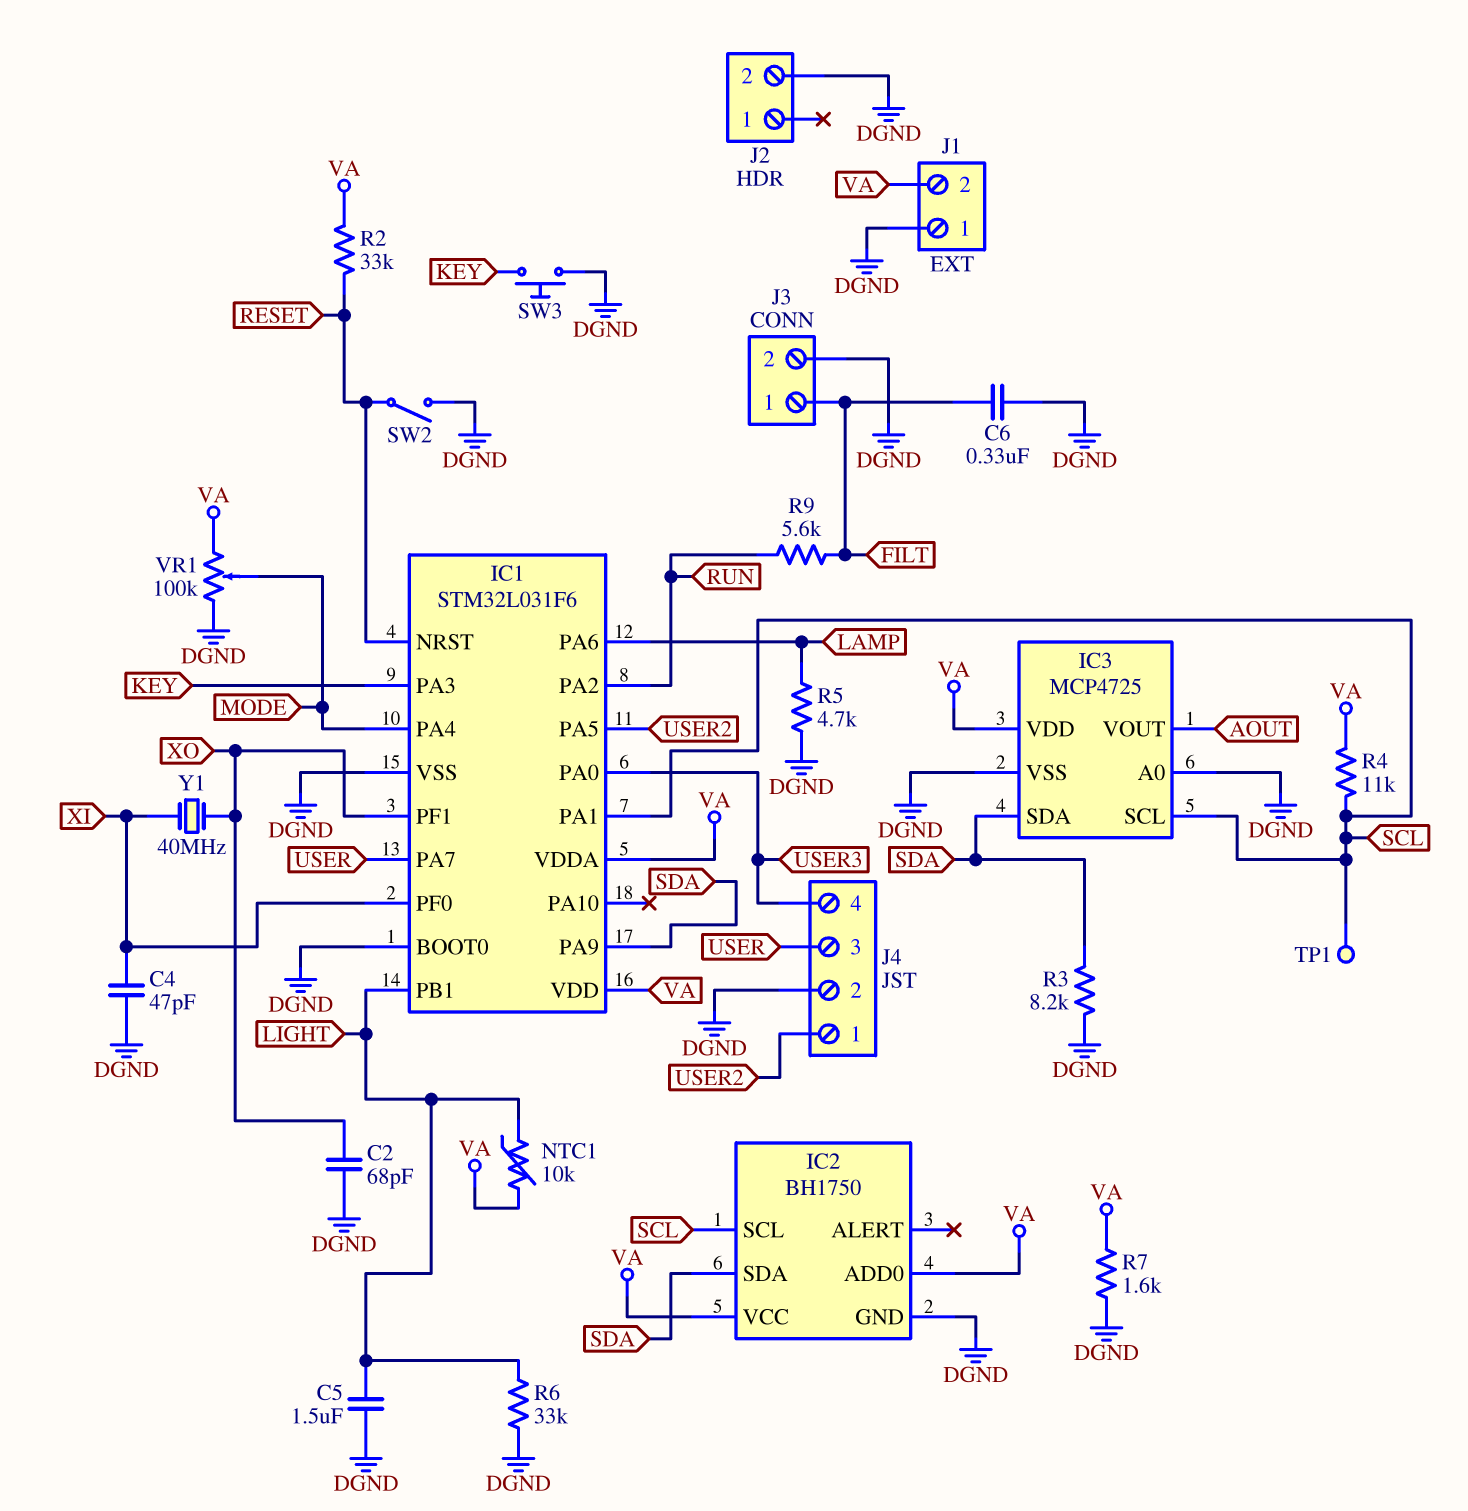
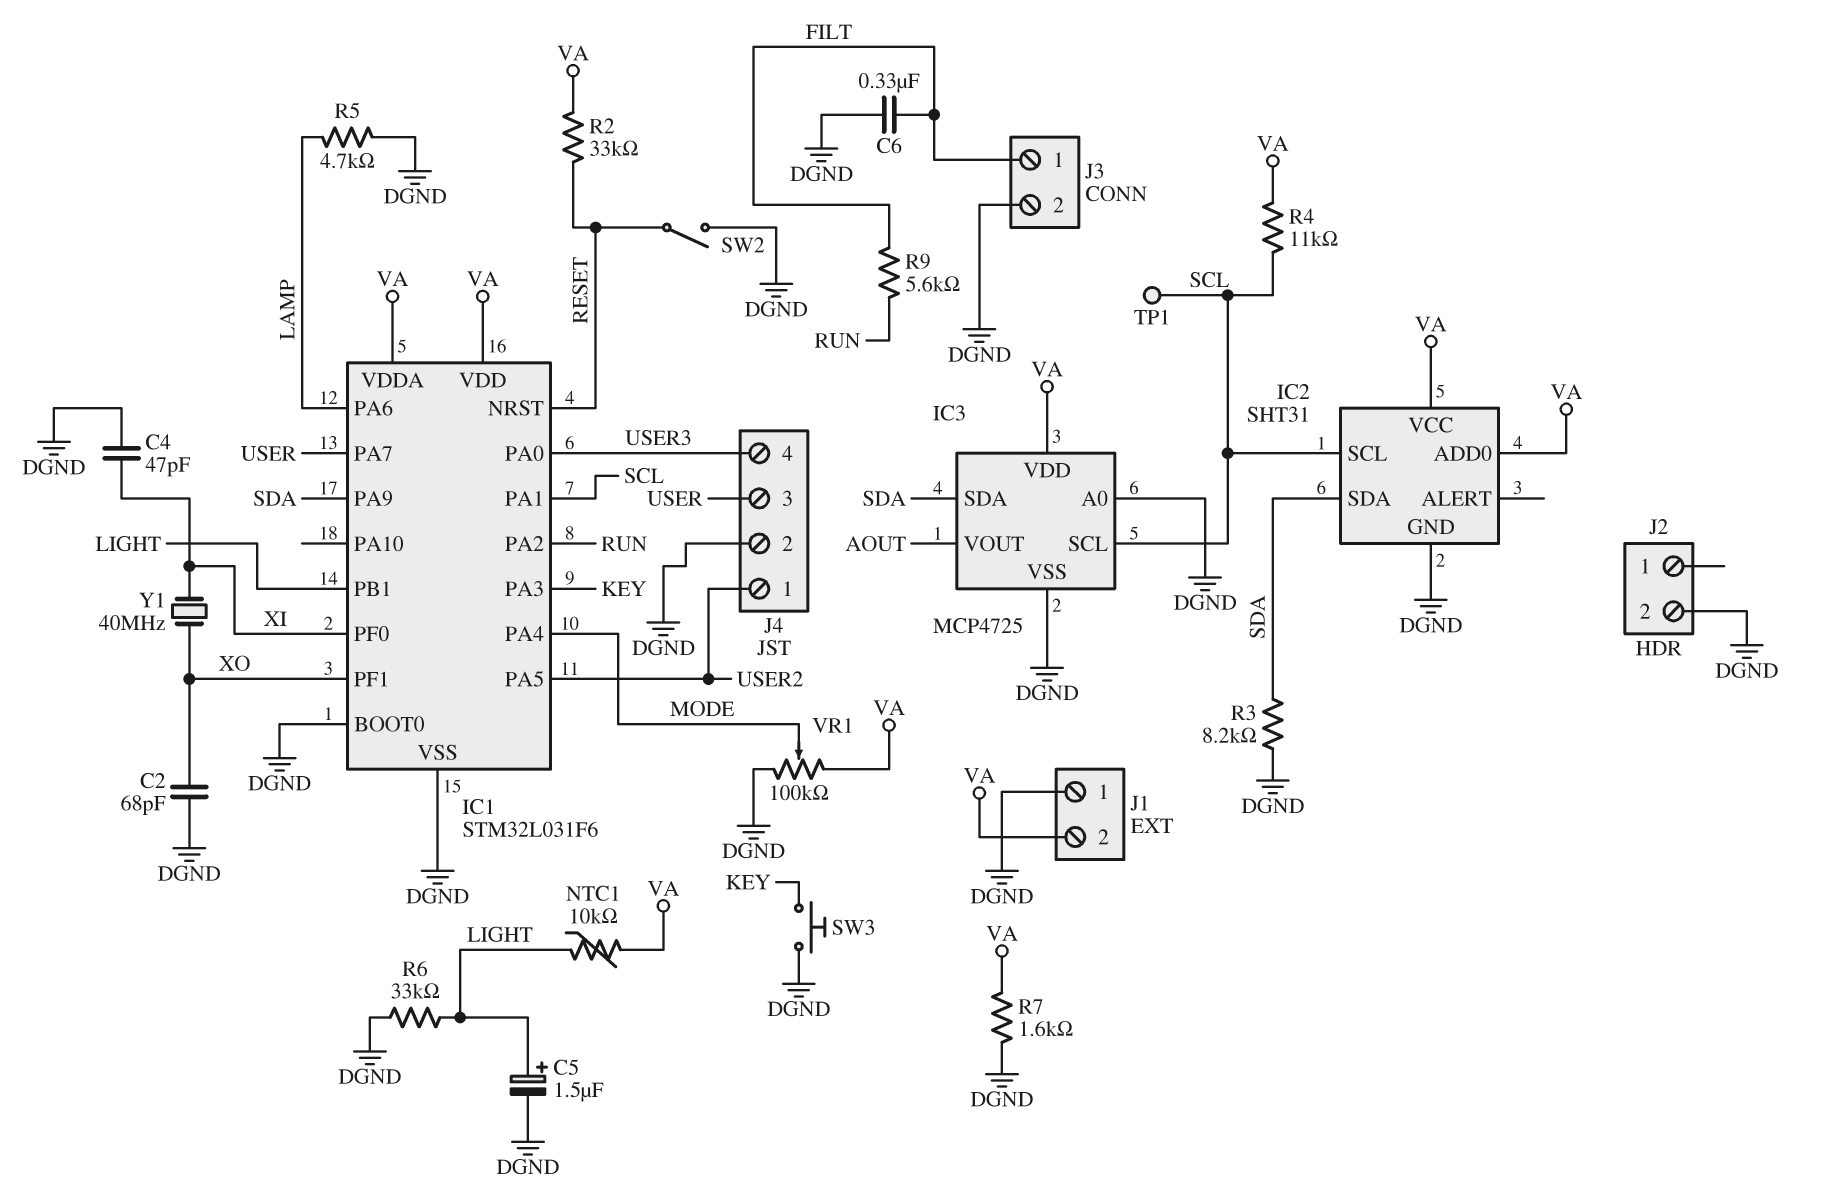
C5: 1.5uF (DGND, LIGHT) -> 1.5uF (plus LIGHT, minus DGND)
IC2: BH1750 -> SHT31

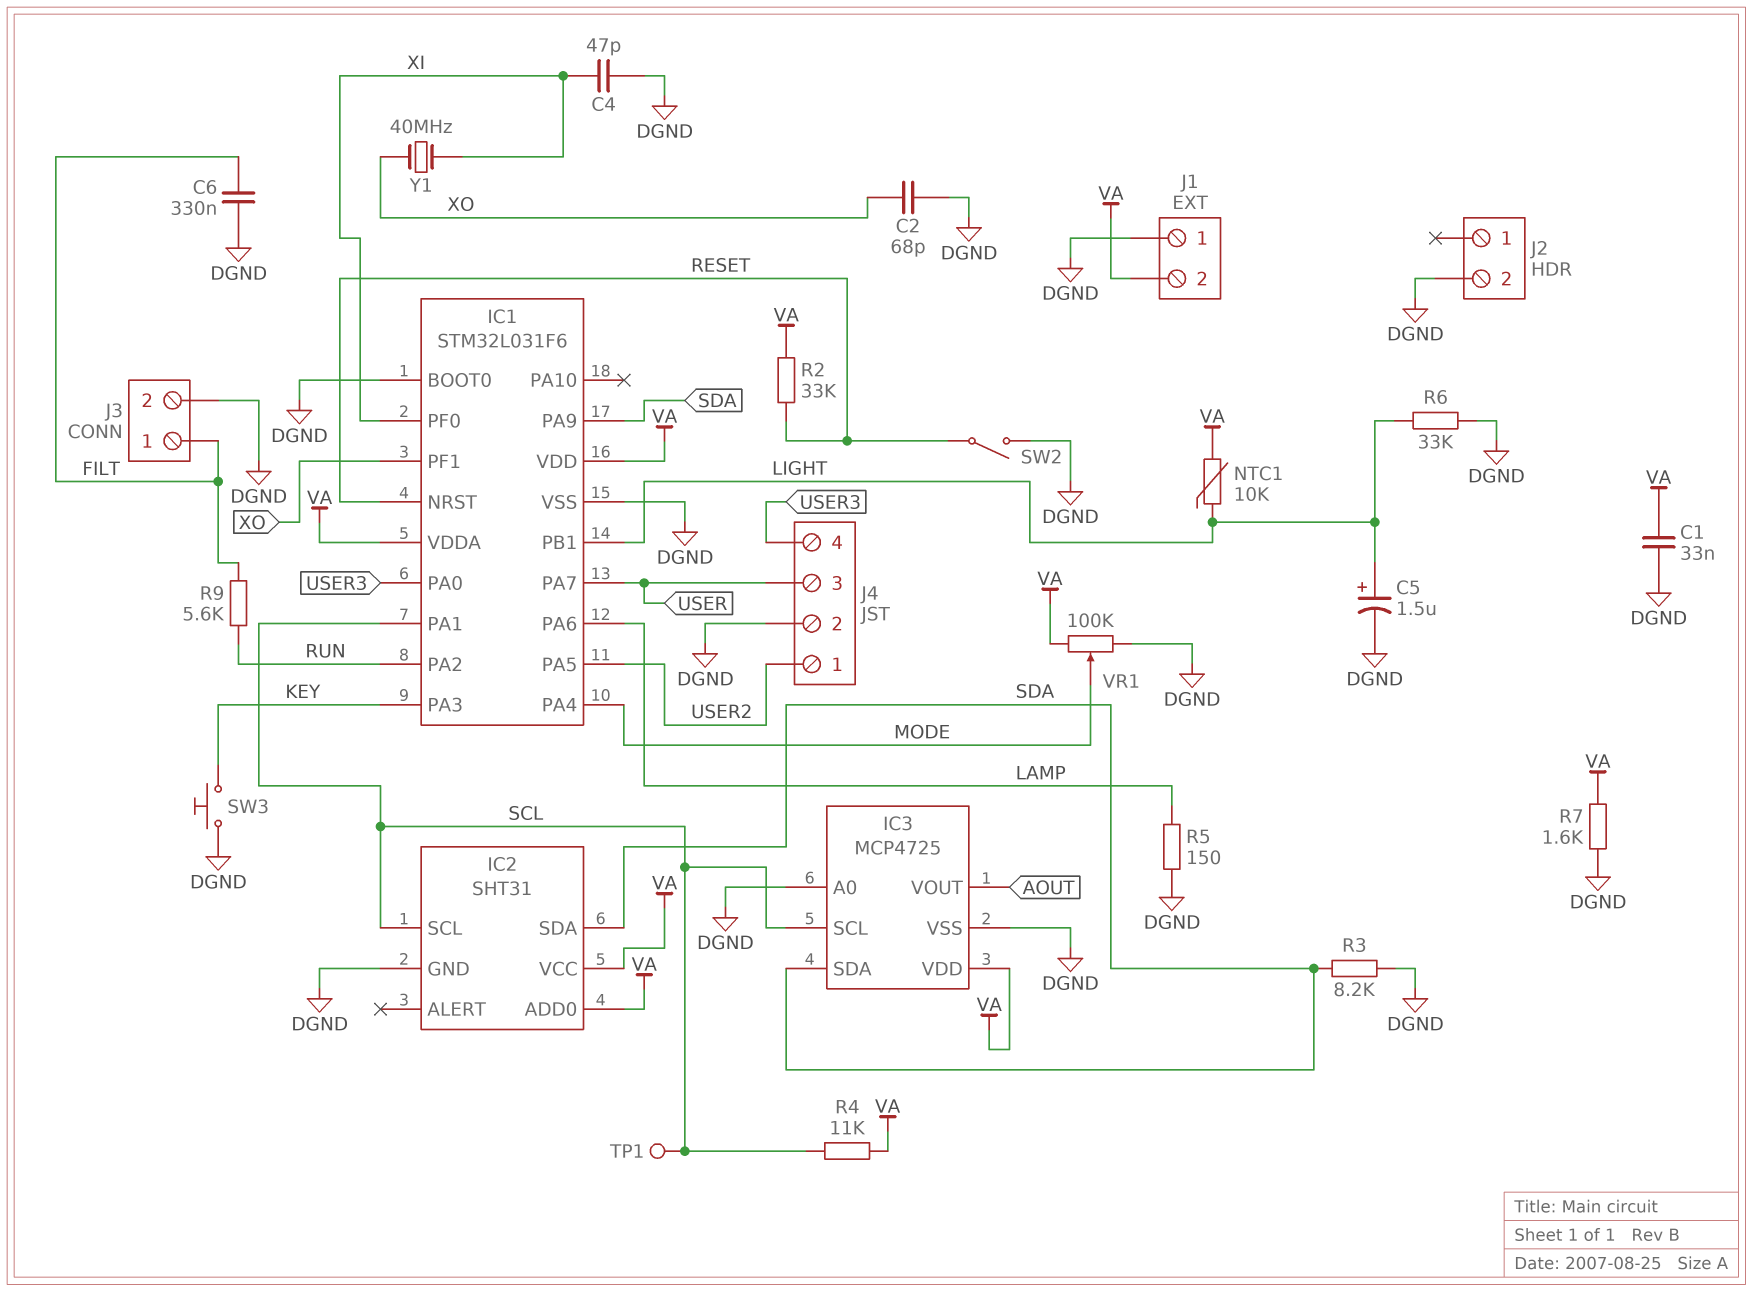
C1: none -> 33nF (DGND, VA)
R5: 4.7k (DGND, LAMP) -> 150 (DGND, LAMP)

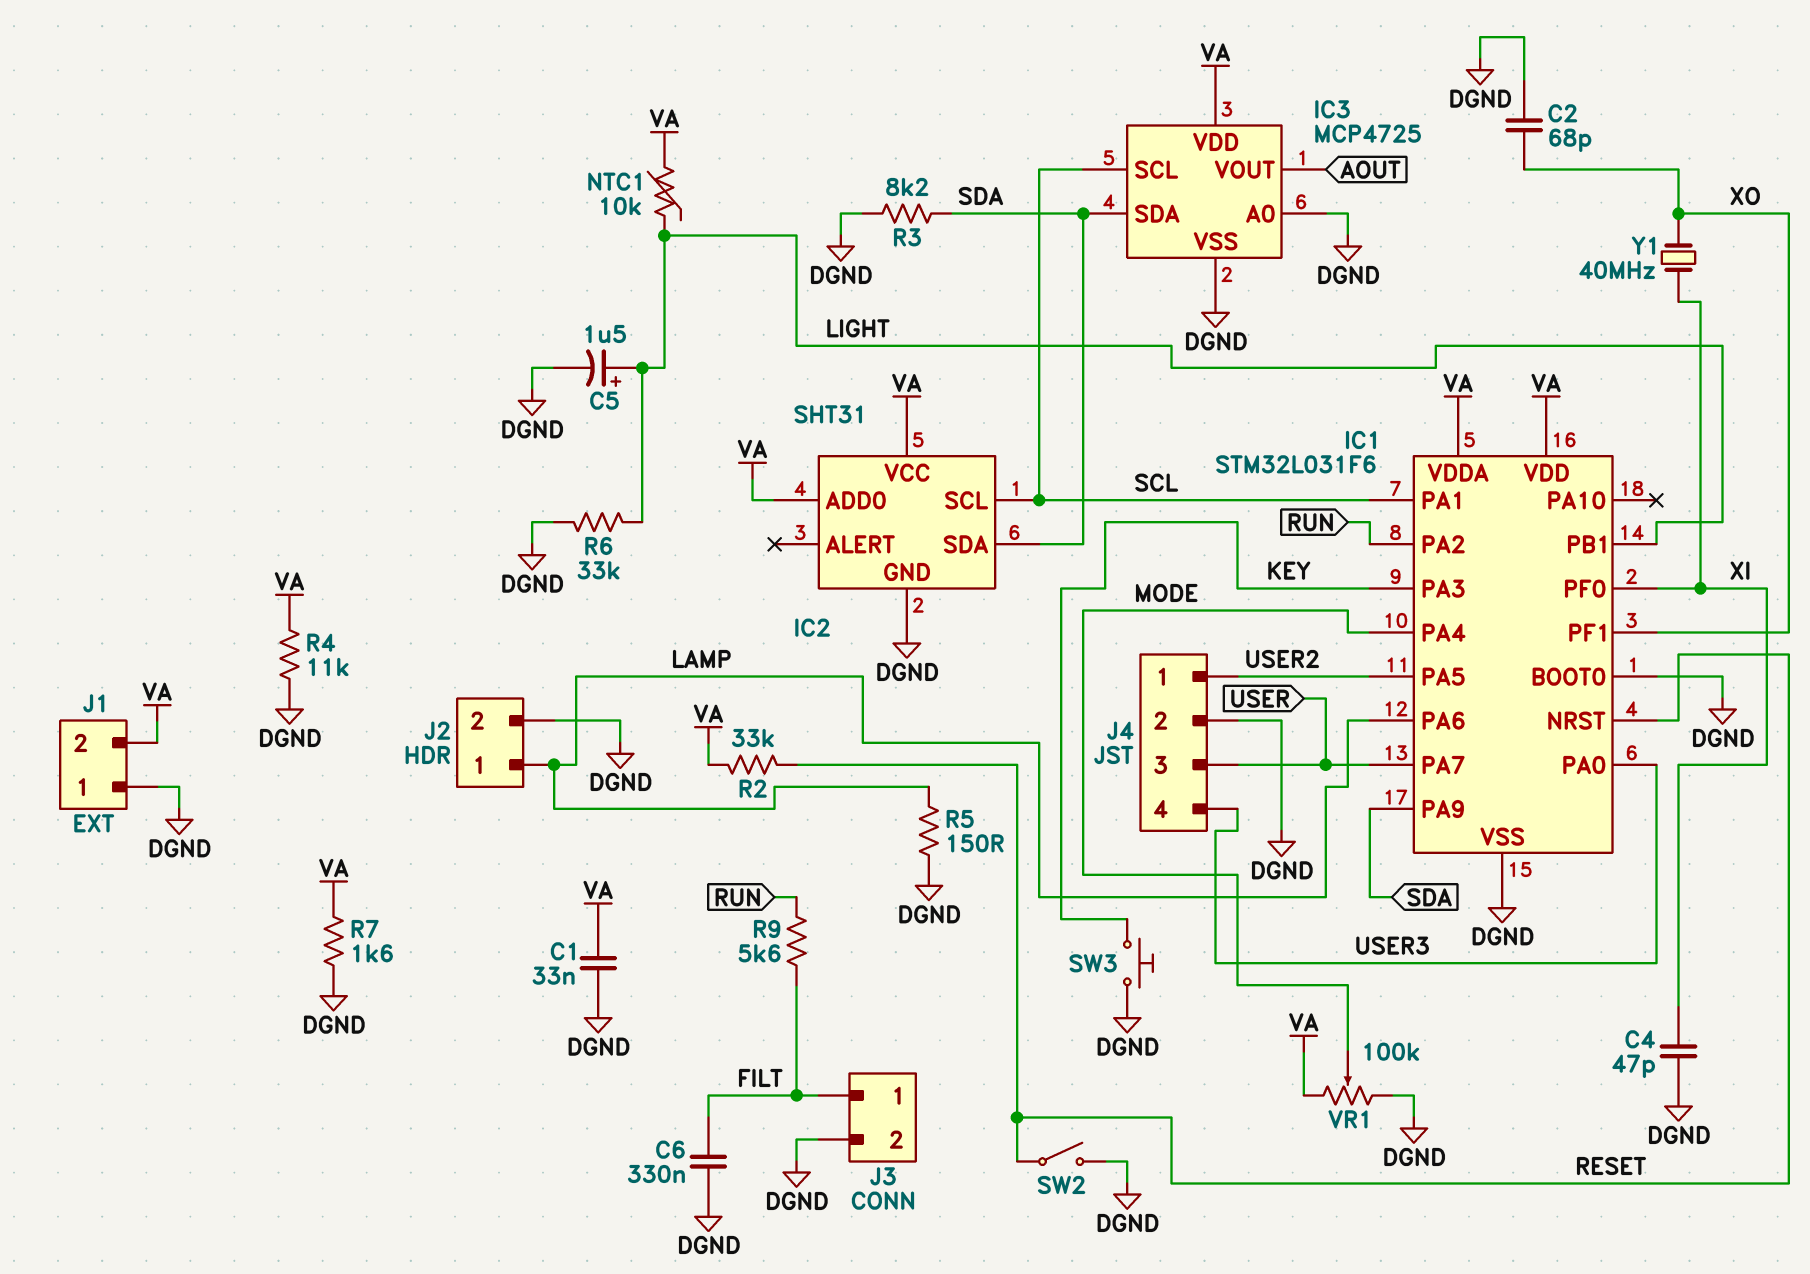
J2 pin 1: none -> LAMP
R4: 11k (SCL, VA) -> 11k (DGND, VA)
TP1: test point (SCL) -> none

